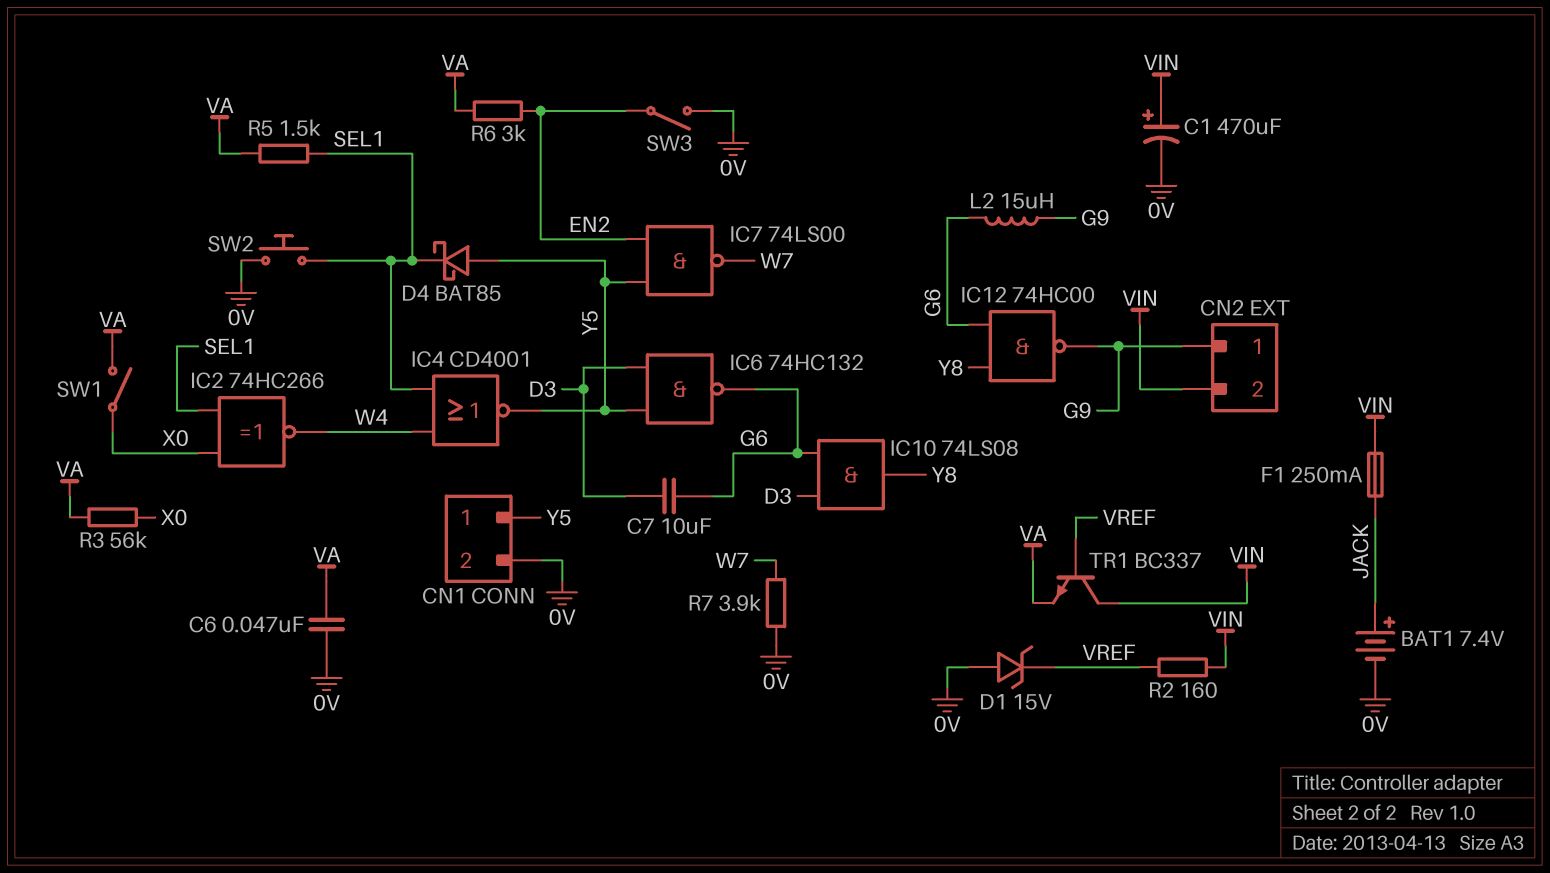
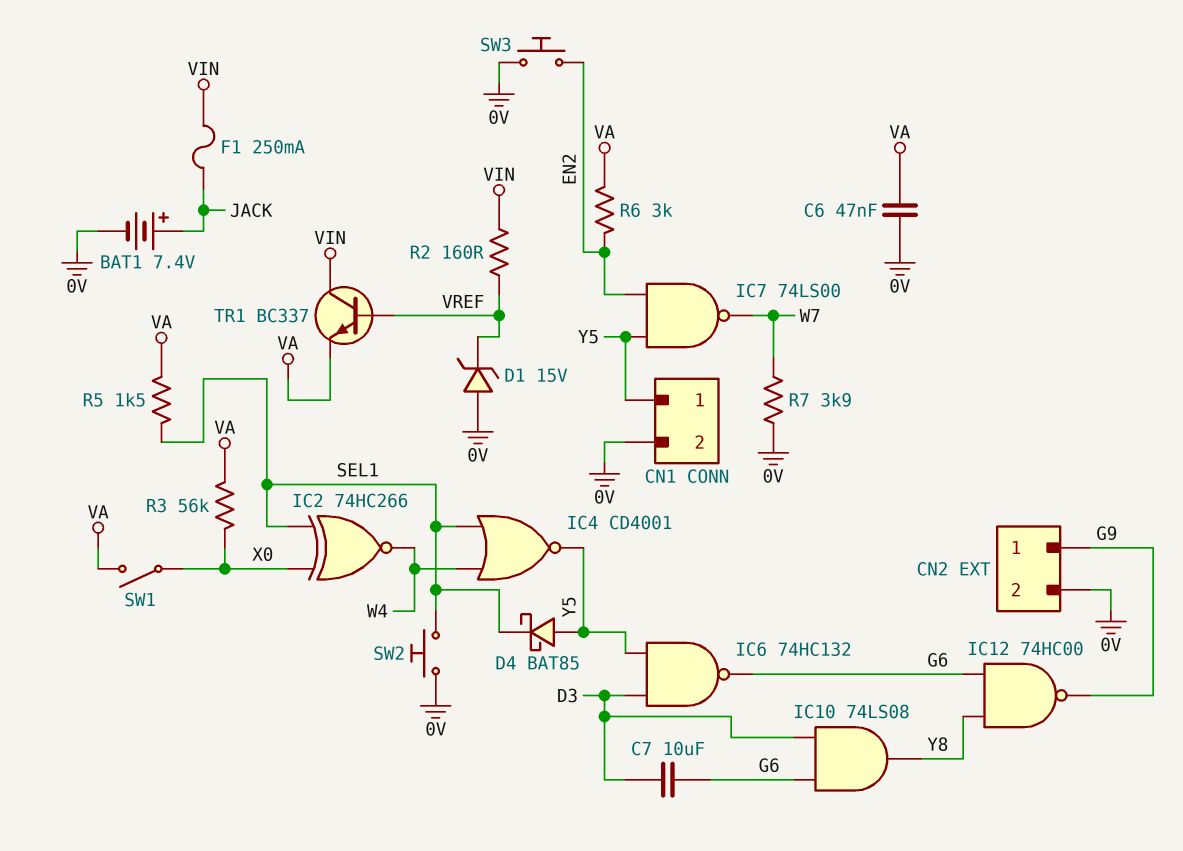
C1: 470uF (plus VIN, minus 0V) -> none
CN2 pin 2: VIN -> 0V
L2: 15uH (G6, G9) -> none
SW3: switch (0V, EN2) -> button (0V, EN2)

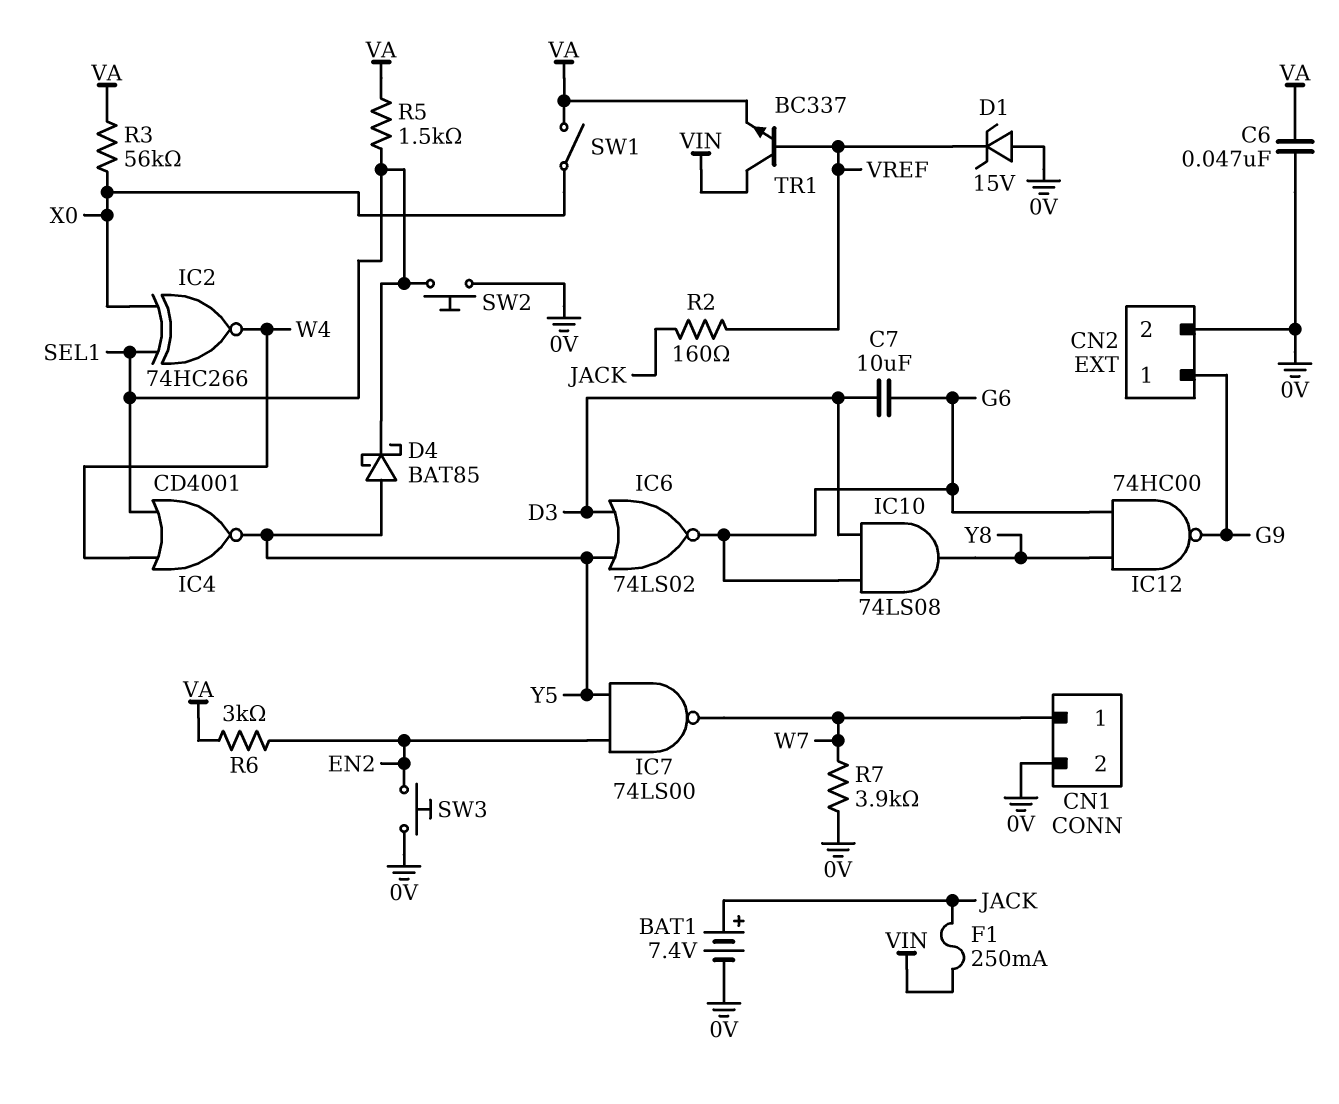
CN1 pin 1: Y5 -> W7
IC6: NAND 74HC132 (in D3, in Y5, out G6) -> NOR 74LS02 (in D3, in Y5, out G6)
R2: 160 (VIN, VREF) -> 160 (JACK, VREF)

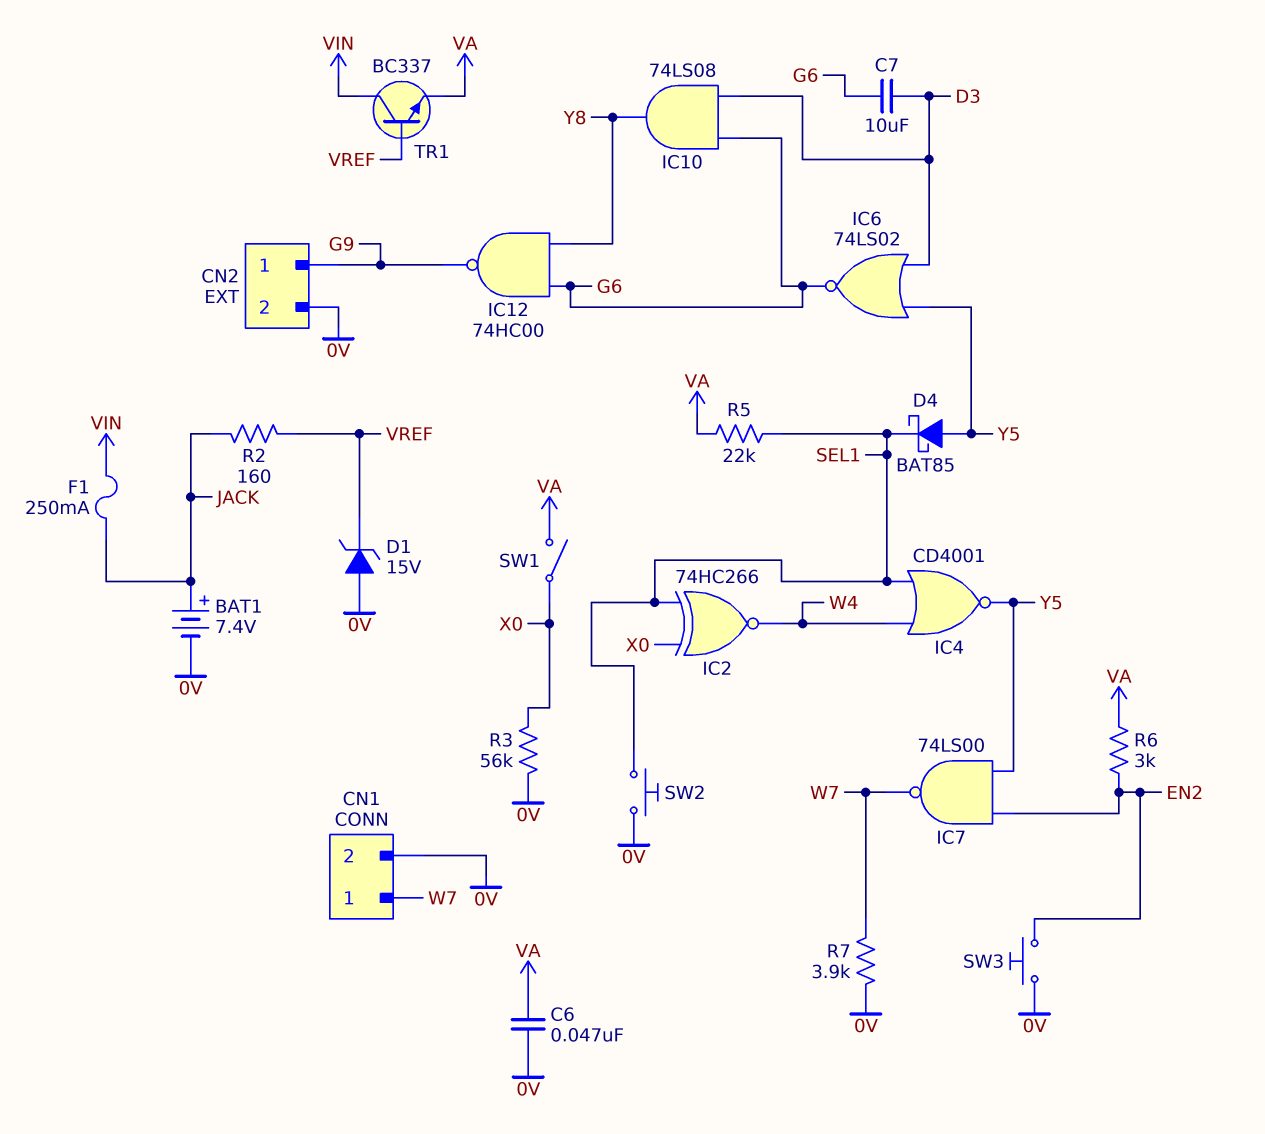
R3: 56k (VA, X0) -> 56k (0V, X0)
R5: 1.5k (SEL1, VA) -> 22k (SEL1, VA)

